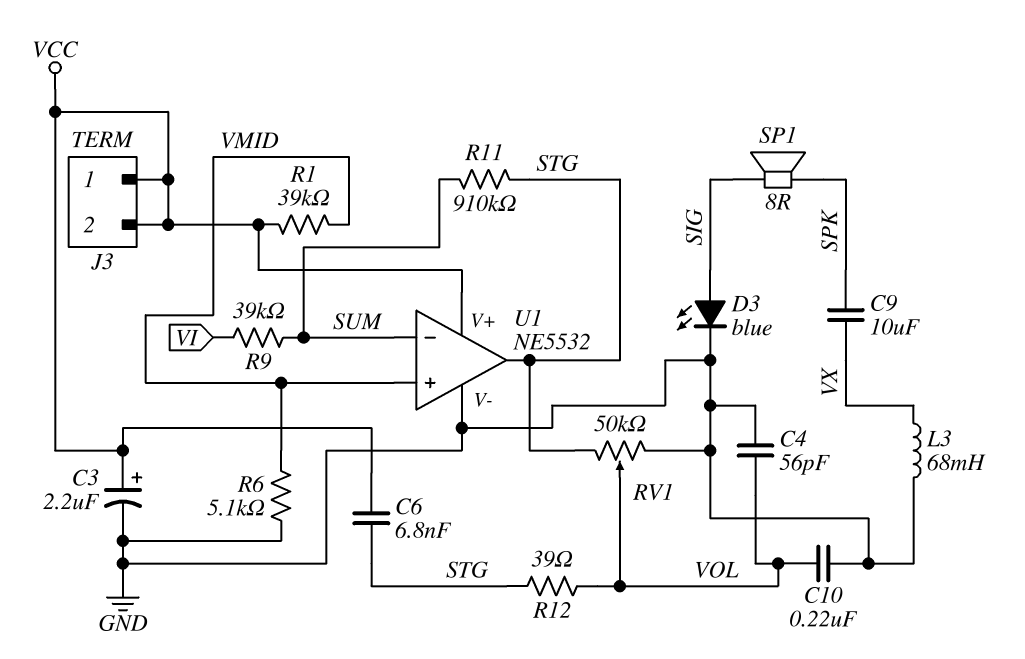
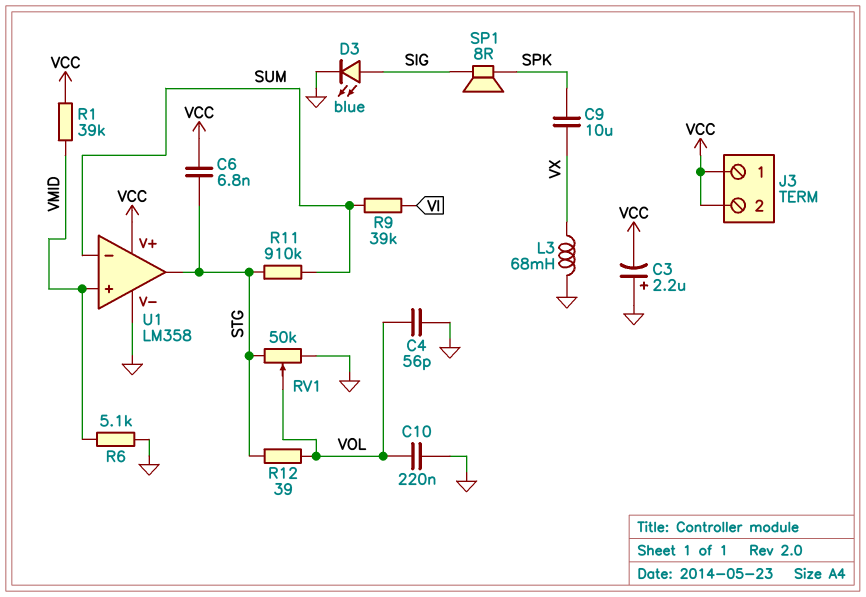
C3: 2.2uF (plus VCC, minus GND) -> 2.2uF (plus GND, minus VCC)
U1: NE5532 -> LM358

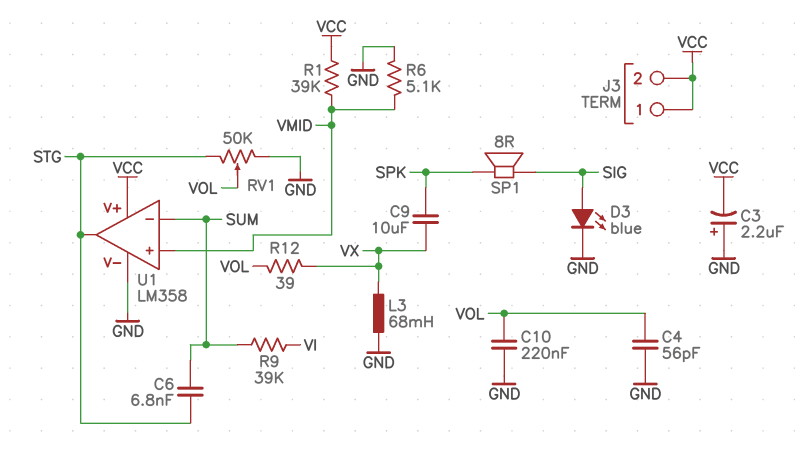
C6: 6.8nF (STG, VCC) -> 6.8nF (STG, SUM)
R11: 910k (STG, SUM) -> none
R12: 39 (STG, VOL) -> 39 (VOL, VX)

